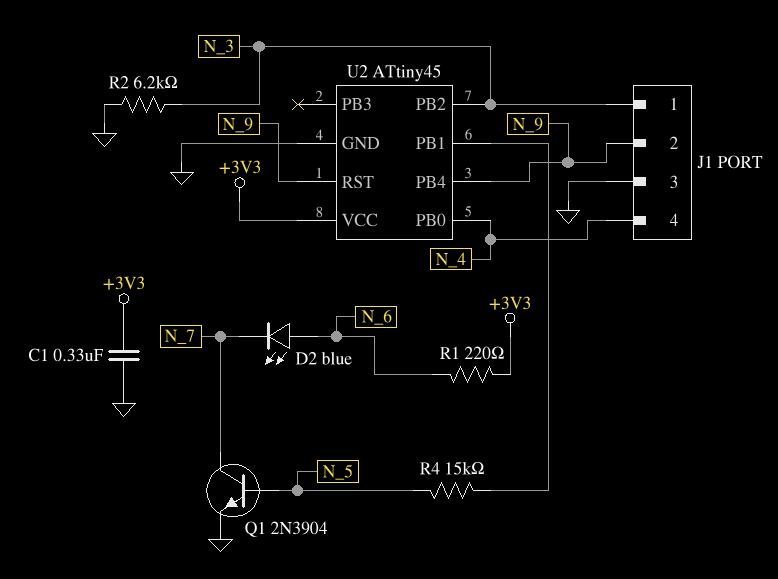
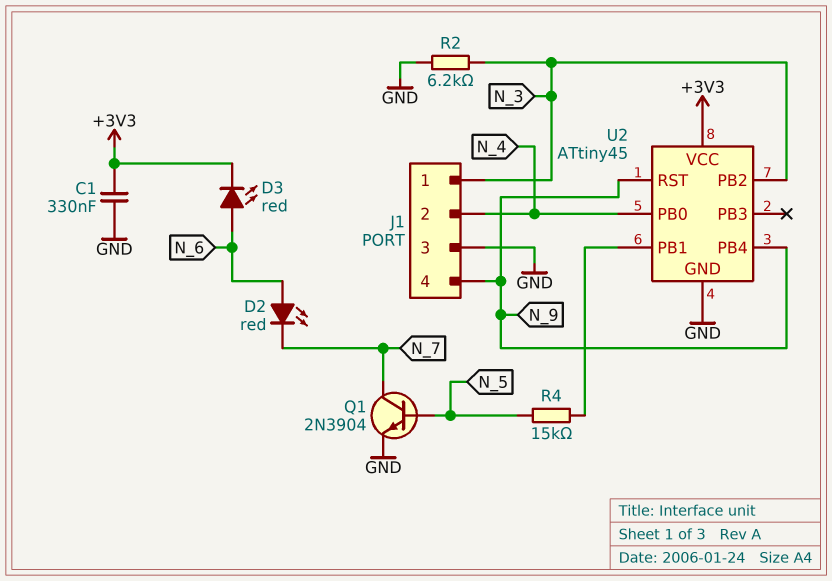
D2: LED blue (A N_6, K N_7) -> LED red (A N_6, K N_7)
D3: none -> LED red (A N_6, K +3V3)
J1 pin 2: N_9 -> N_4
J1 pin 4: N_4 -> N_9
R1: 220 (+3V3, N_6) -> none

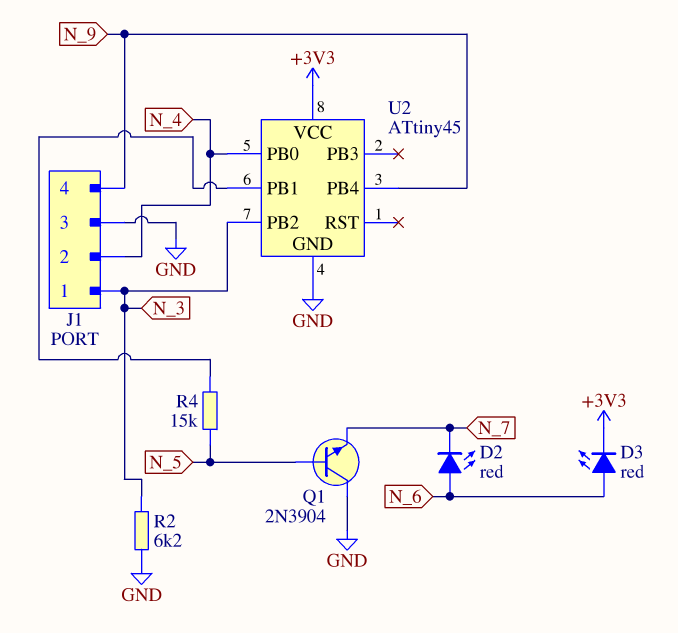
C1: 330nF (+3V3, GND) -> none
Q1: NPN 2N3904 (B N_5, C N_7, E GND) -> NPN 2N3904 (B N_5, C GND, E N_7)
U2 pin RST: N_9 -> none

